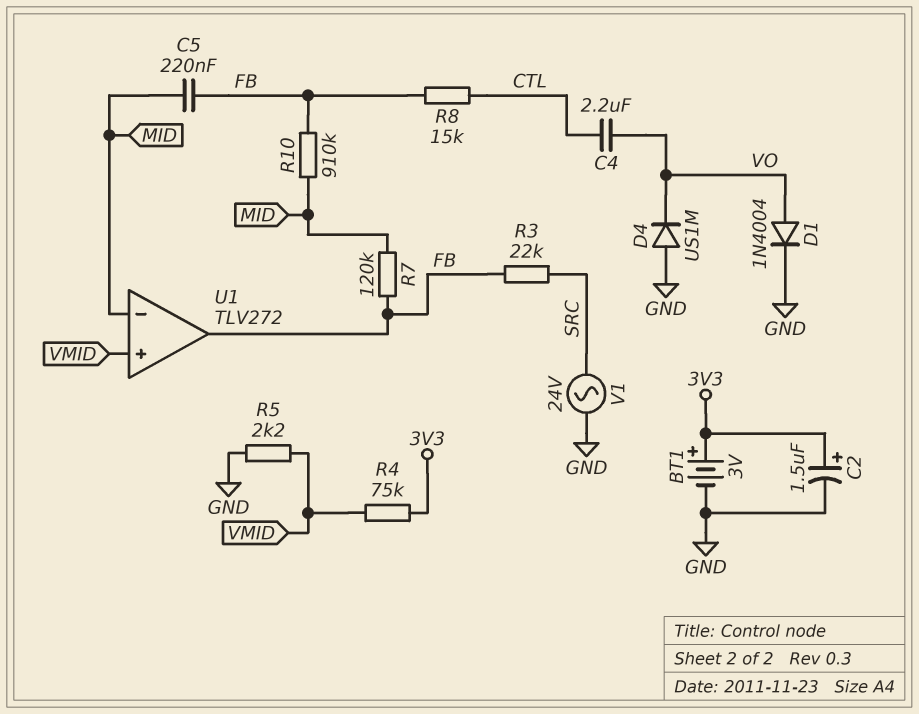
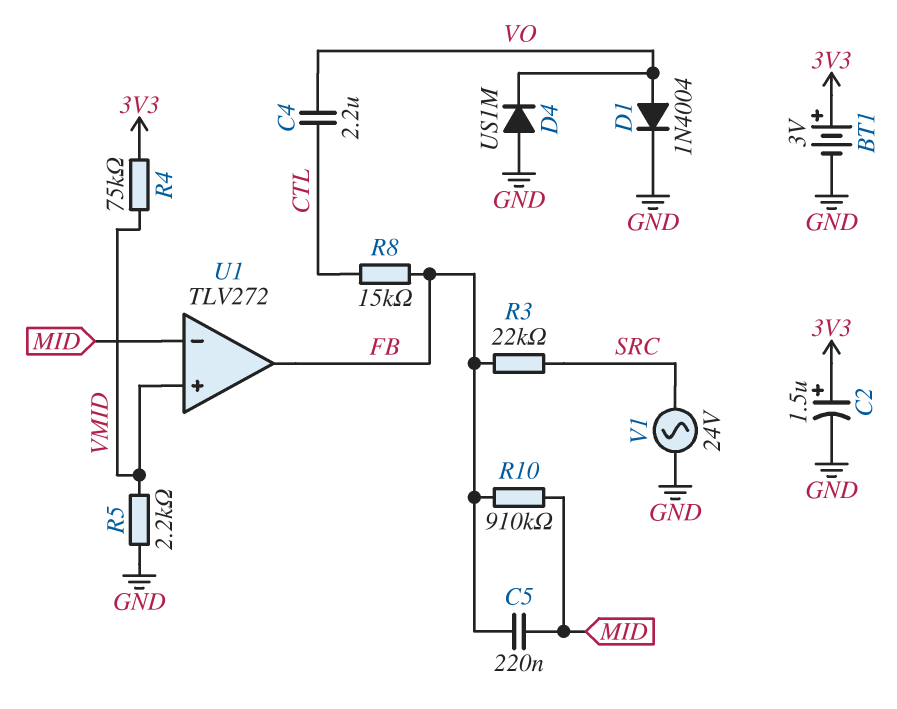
R7: 120k (FB, MID) -> none

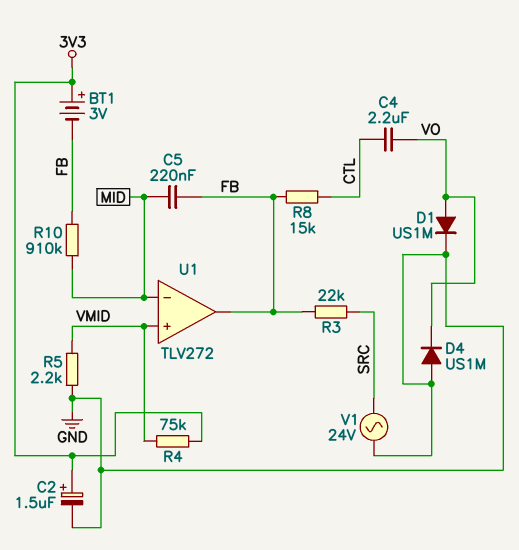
BT1: 3V (plus 3V3, minus GND) -> 3V (plus 3V3, minus FB)
D1: diode 1N4004 (A VO, K GND) -> diode US1M (A VO, K GND)

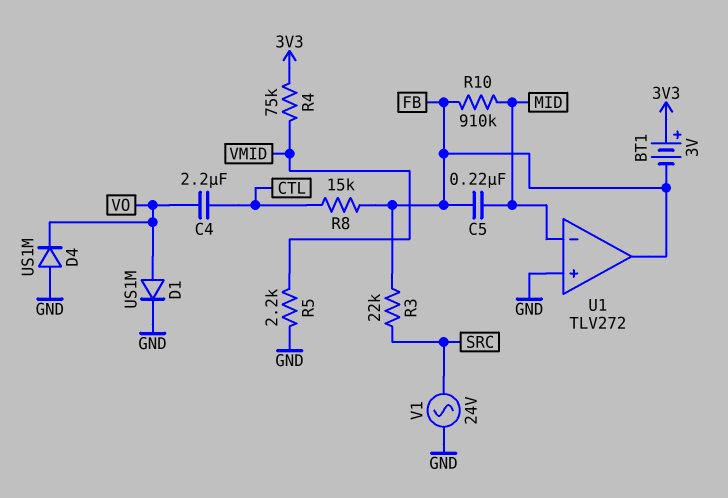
C2: 1.5uF (plus 3V3, minus GND) -> none
U1 pin in+: VMID -> GND

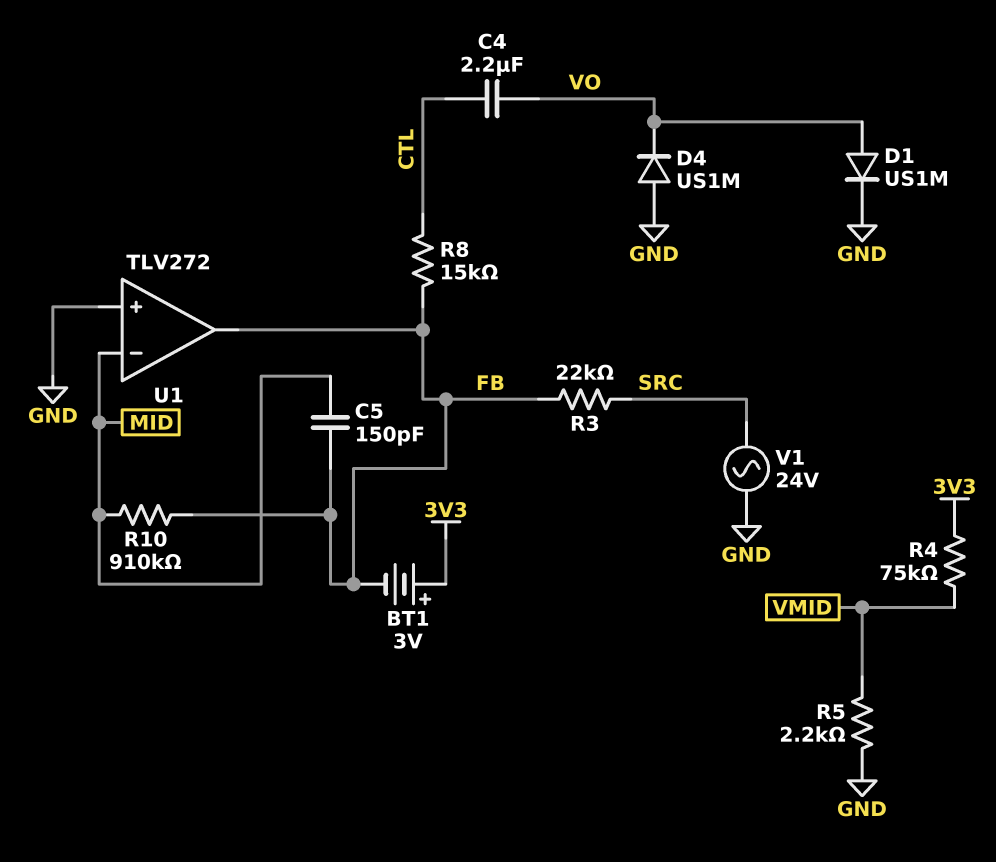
C5: 220nF (FB, MID) -> 150pF (FB, MID)

